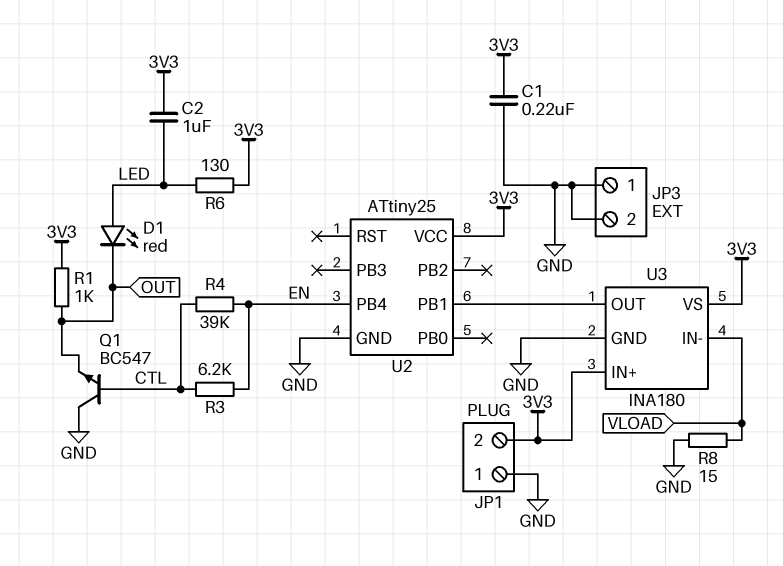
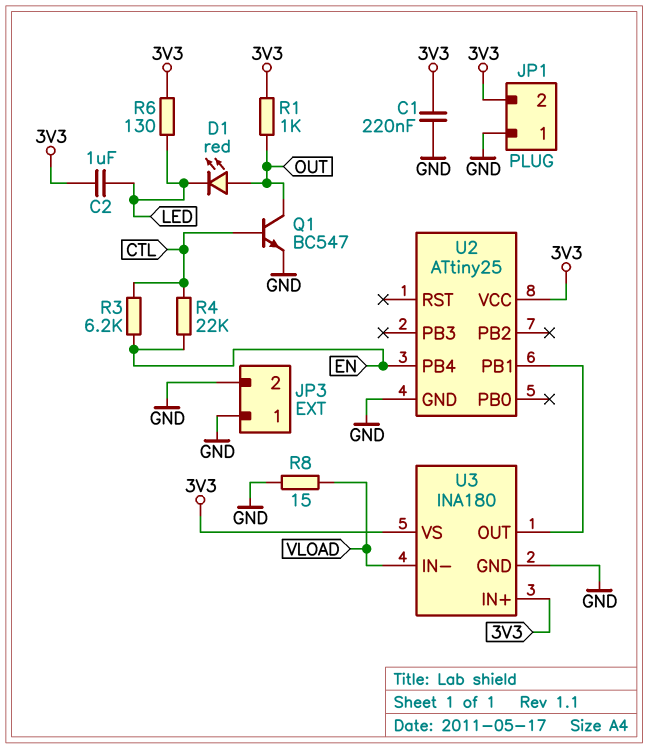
D1: LED red (A LED, K OUT) -> LED red (A OUT, K LED)
Q1: NPN BC547 (B CTL, C GND, E OUT) -> NPN BC547 (B CTL, C OUT, E GND)
R4: 39k (CTL, EN) -> 22k (CTL, EN)

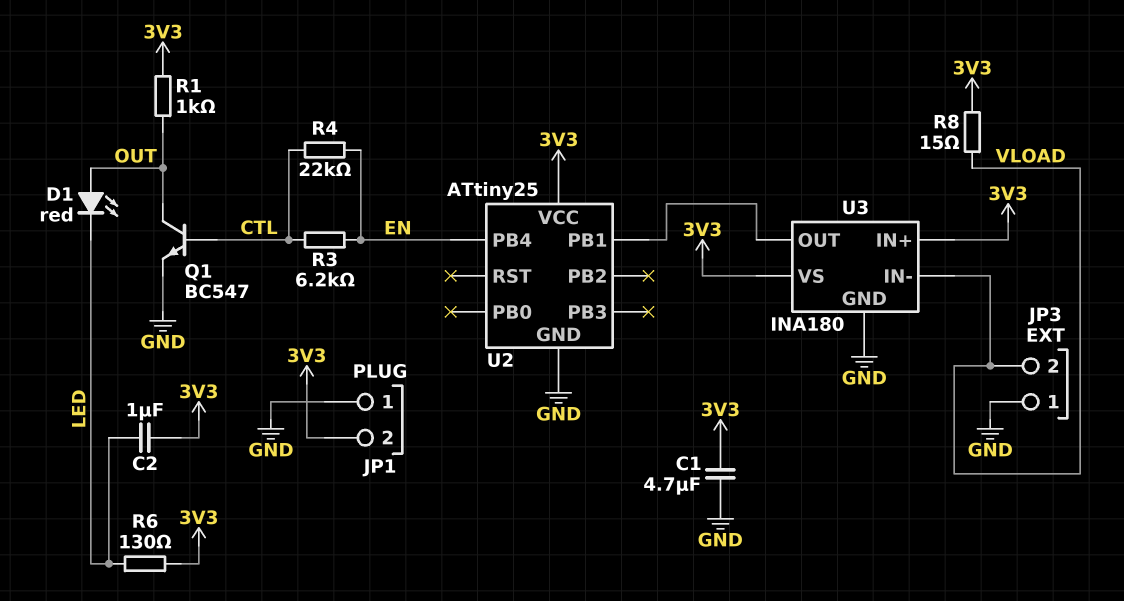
C1: 220nF (3V3, GND) -> 4.7uF (3V3, GND)
JP3 pin 2: GND -> VLOAD
R8: 15 (GND, VLOAD) -> 15 (3V3, VLOAD)

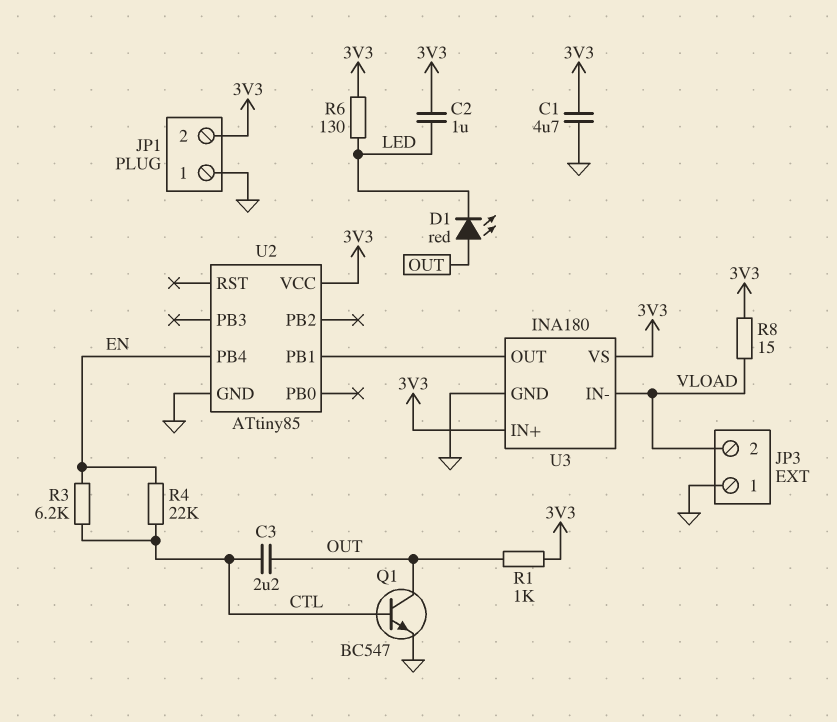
C3: none -> 2.2uF (CTL, OUT)
U2: ATtiny25 -> ATtiny85

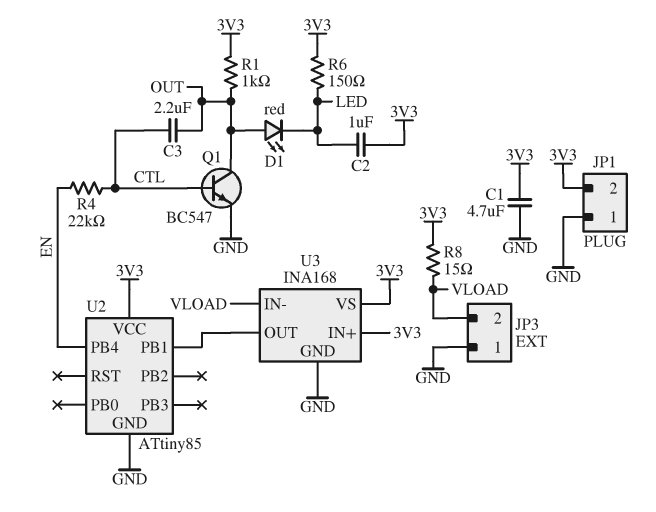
R3: 6.2k (CTL, EN) -> none
R6: 130 (3V3, LED) -> 150 (3V3, LED)
U3: INA180 -> INA168

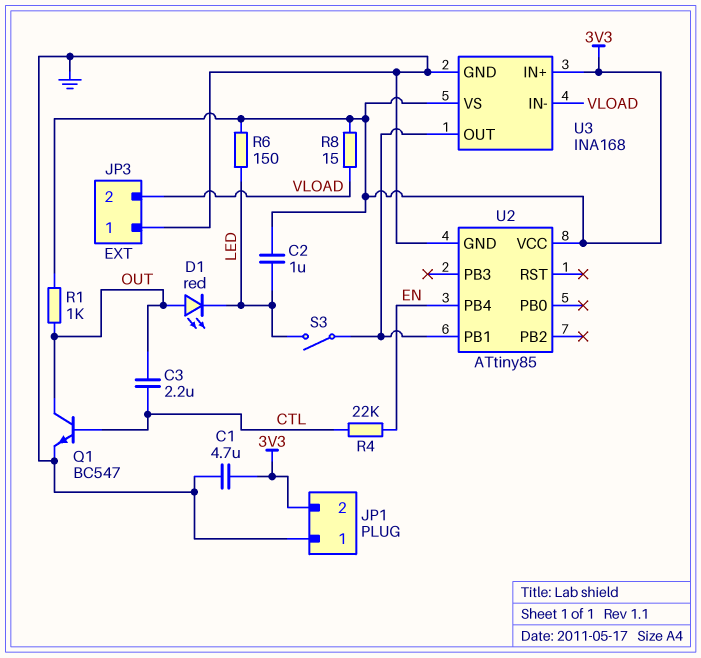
S3: none -> switch (LED, U2/PB1)

